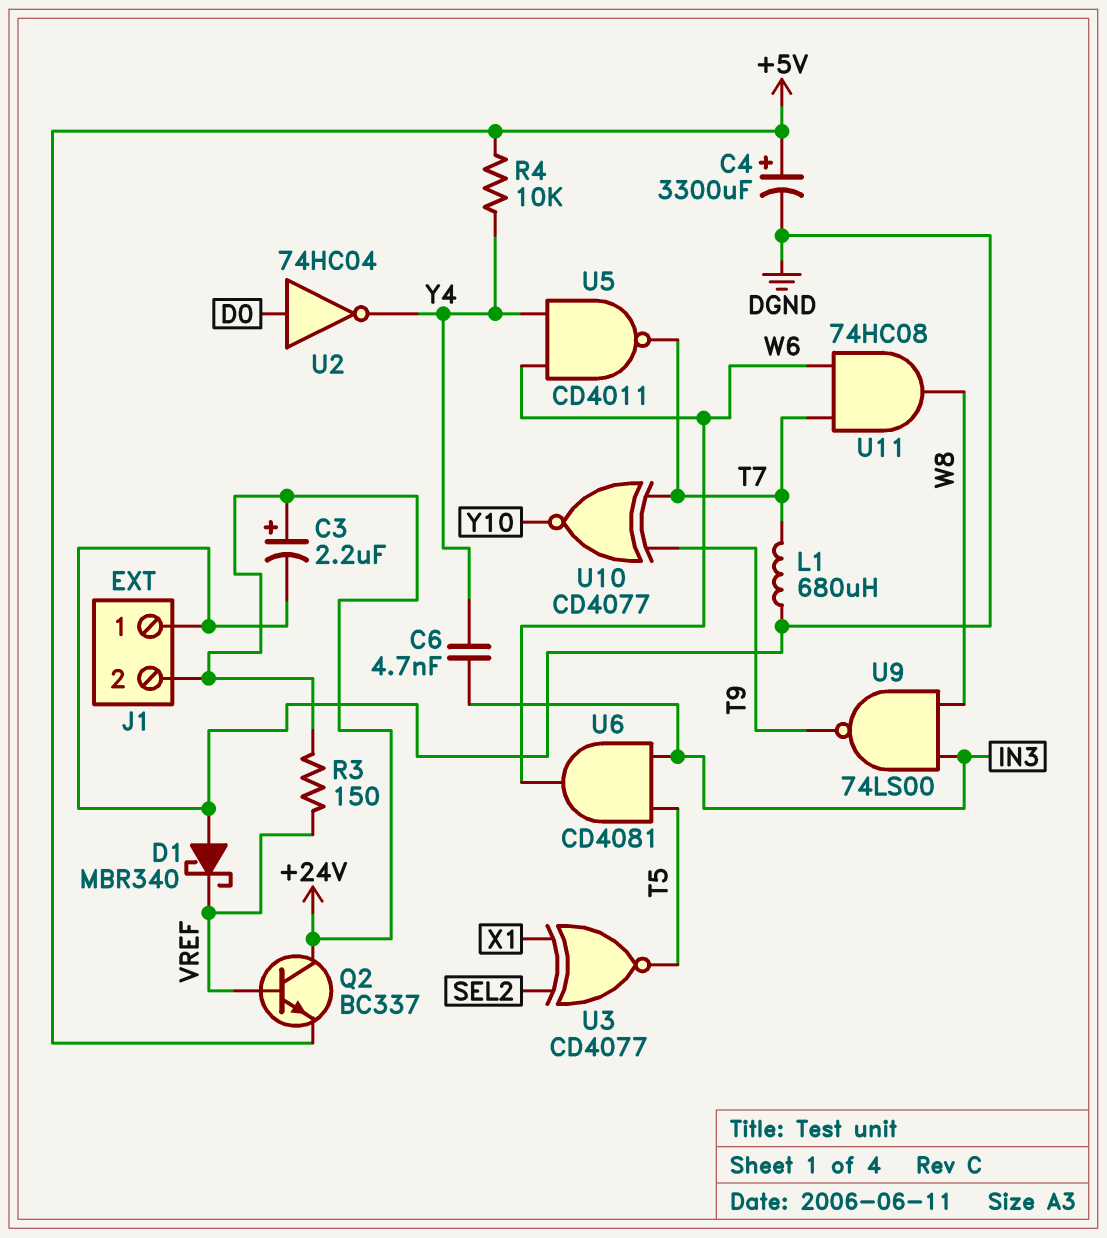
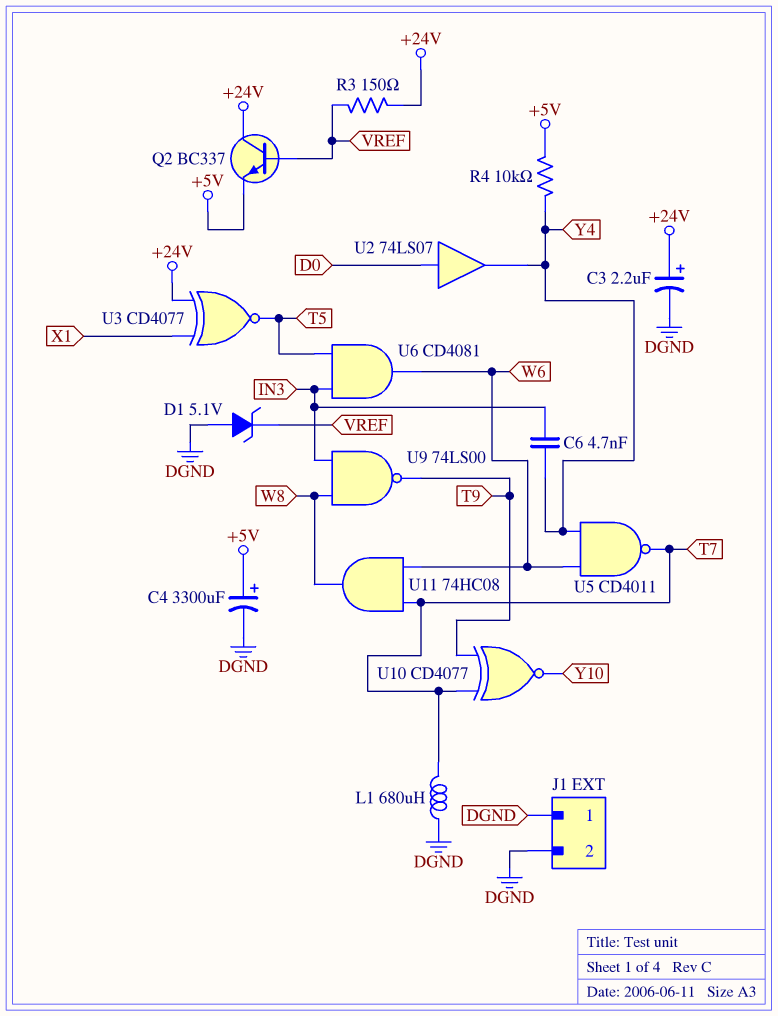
D1: schottky MBR340 (A DGND, K VREF) -> zener 5.1V (A DGND, K VREF)
J1 pin 2: +24V -> DGND
U2: NOT 74HC04 (in D0, out Y4) -> buffer 74LS07 (in D0, out Y4)
U3: XNOR CD4077 (in SEL2, in X1, out T5) -> XNOR CD4077 (in +24V, in X1, out T5)

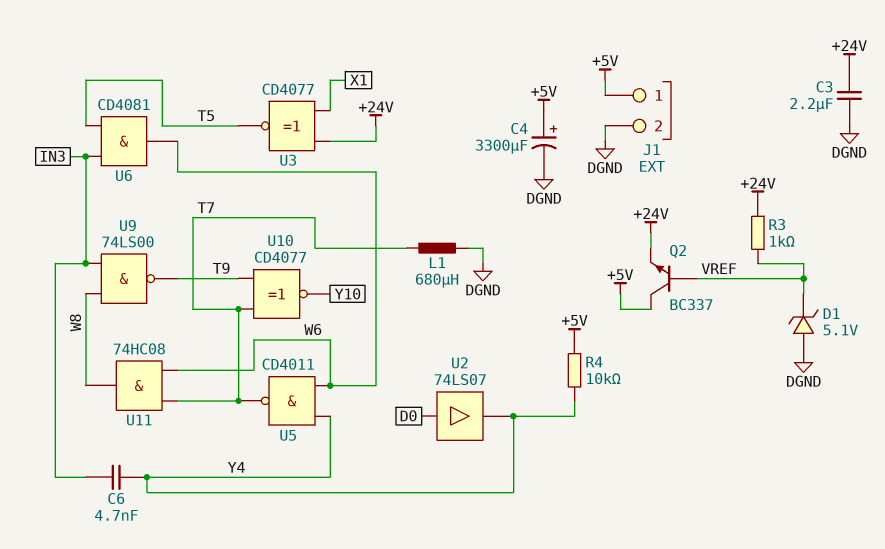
C3: 2.2uF (plus +24V, minus DGND) -> 2.2uF (+24V, DGND)
J1 pin 1: DGND -> +5V
Q2: NPN BC337 (B VREF, C +24V, E +5V) -> NPN BC337 (B VREF, C +5V, E +24V)
R3: 150 (+24V, VREF) -> 1k (+24V, VREF)

